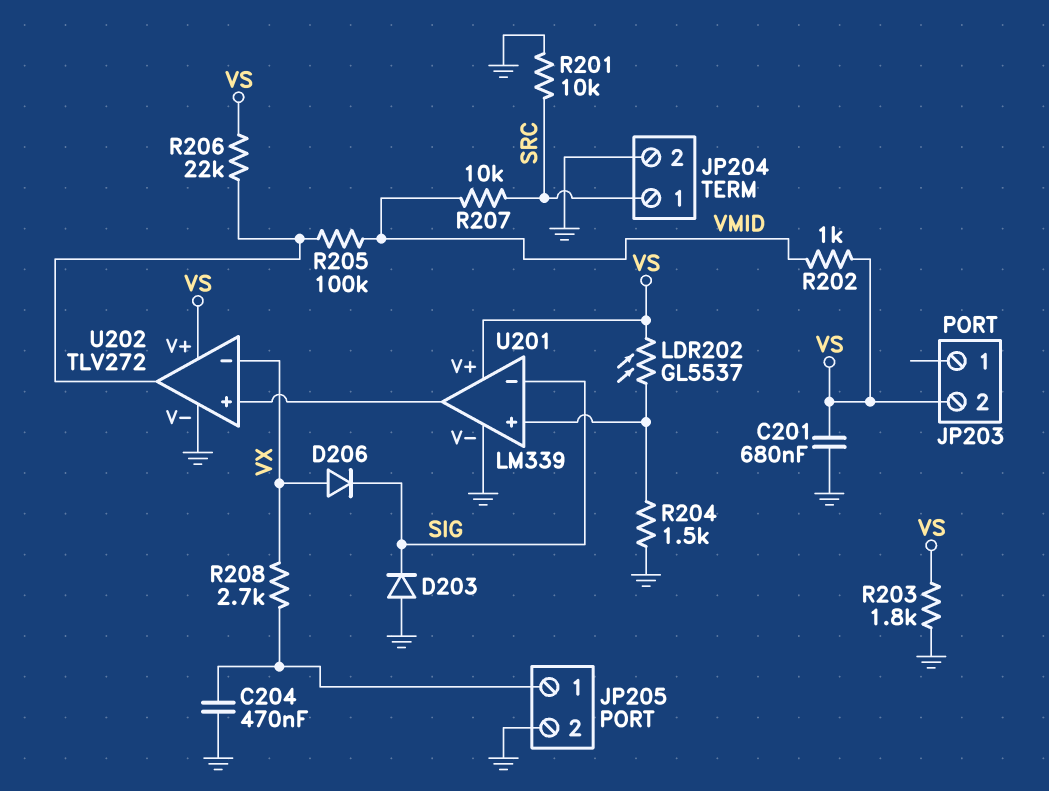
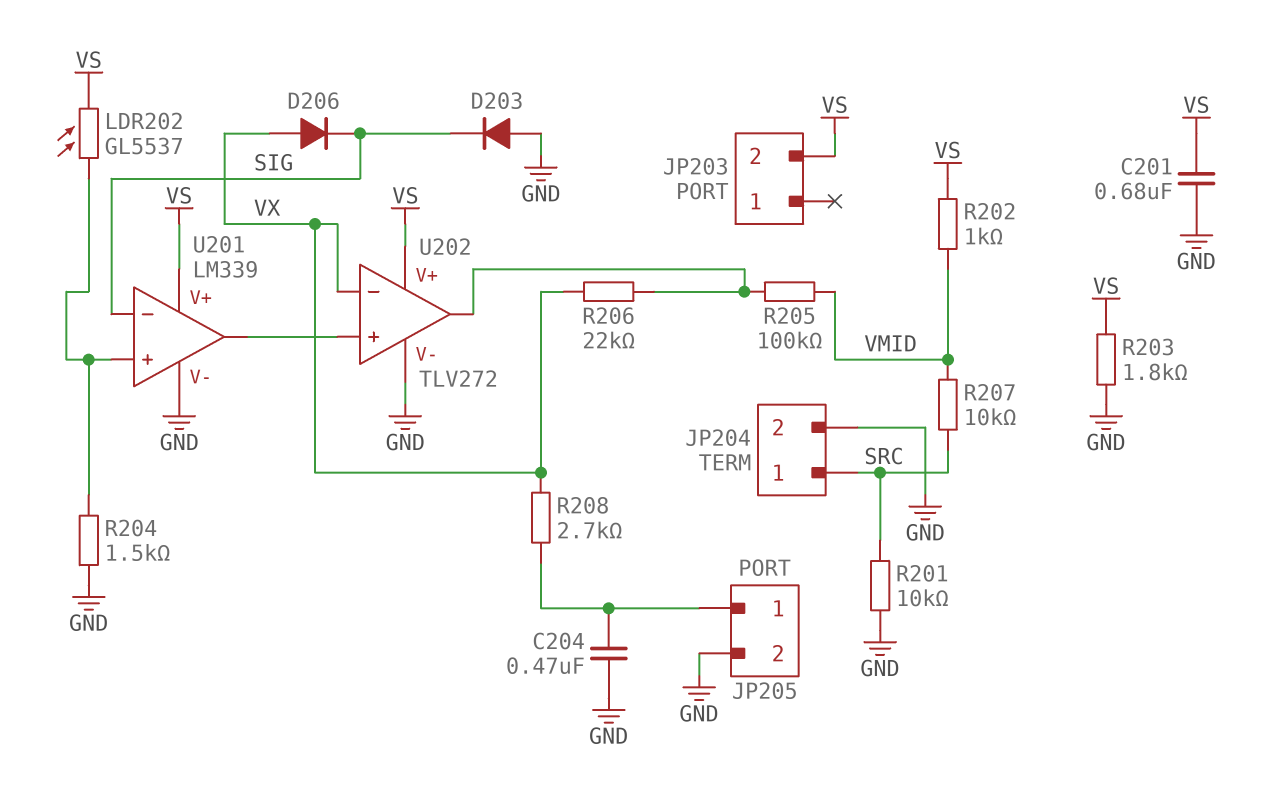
R206: 22k (U202/out, VS) -> 22k (U202/out, VX)

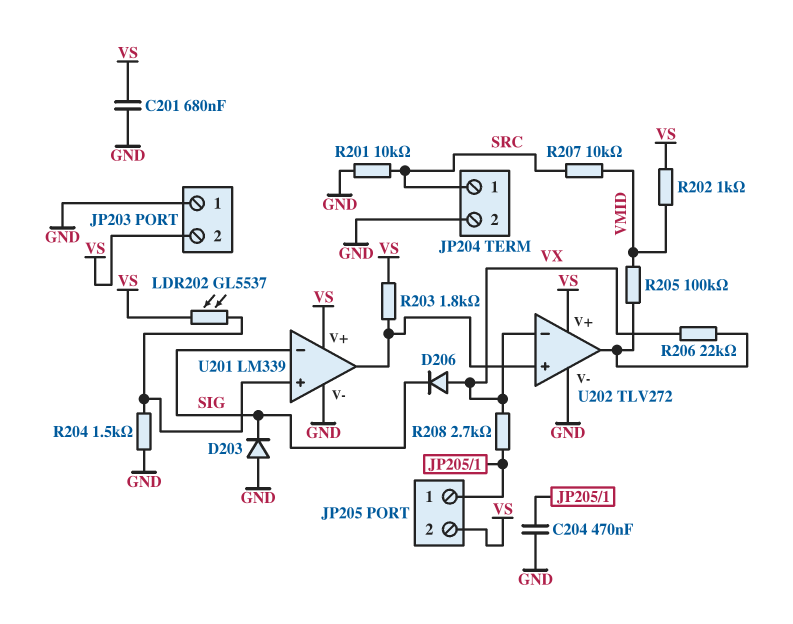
JP203 pin 1: none -> GND
JP205 pin 2: GND -> VS
R203: 1.8k (GND, VS) -> 1.8k (U201/out, VS)

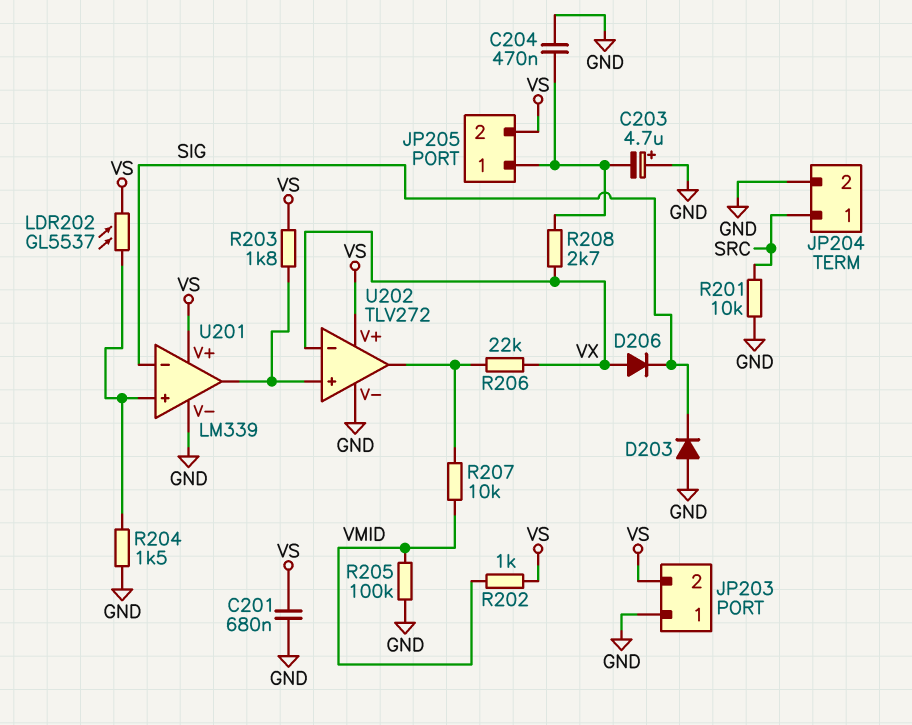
C203: none -> 4.7uF (plus GND, minus JP205/1)
R205: 100k (U202/out, VMID) -> 100k (GND, VMID)
R207: 10k (SRC, VMID) -> 10k (U202/out, VMID)

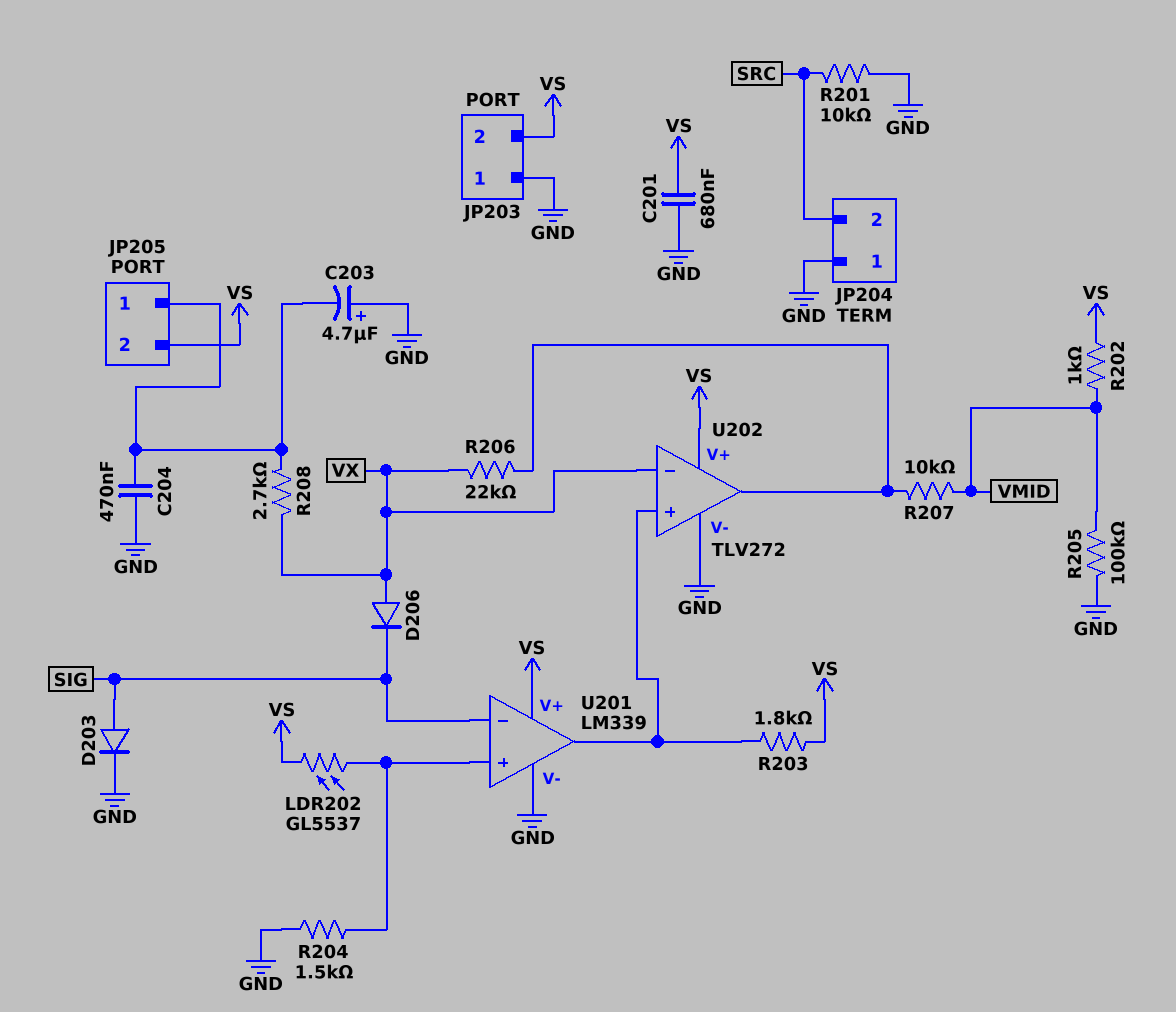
D203: diode (A GND, K SIG) -> diode (A SIG, K GND)
JP204 pin 1: SRC -> GND
JP204 pin 2: GND -> SRC

